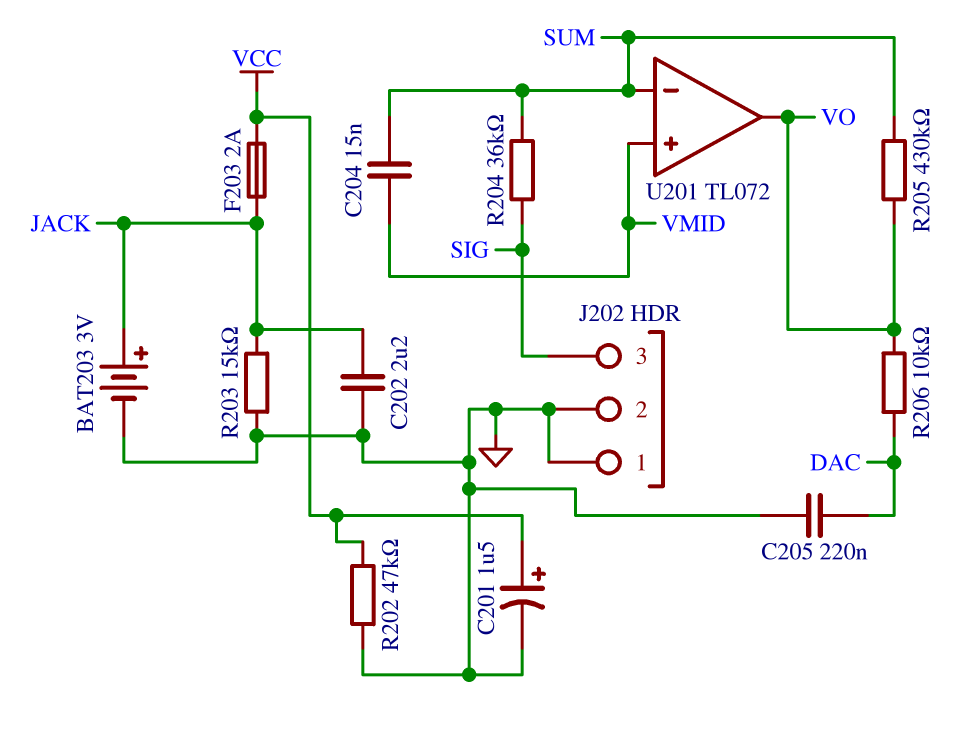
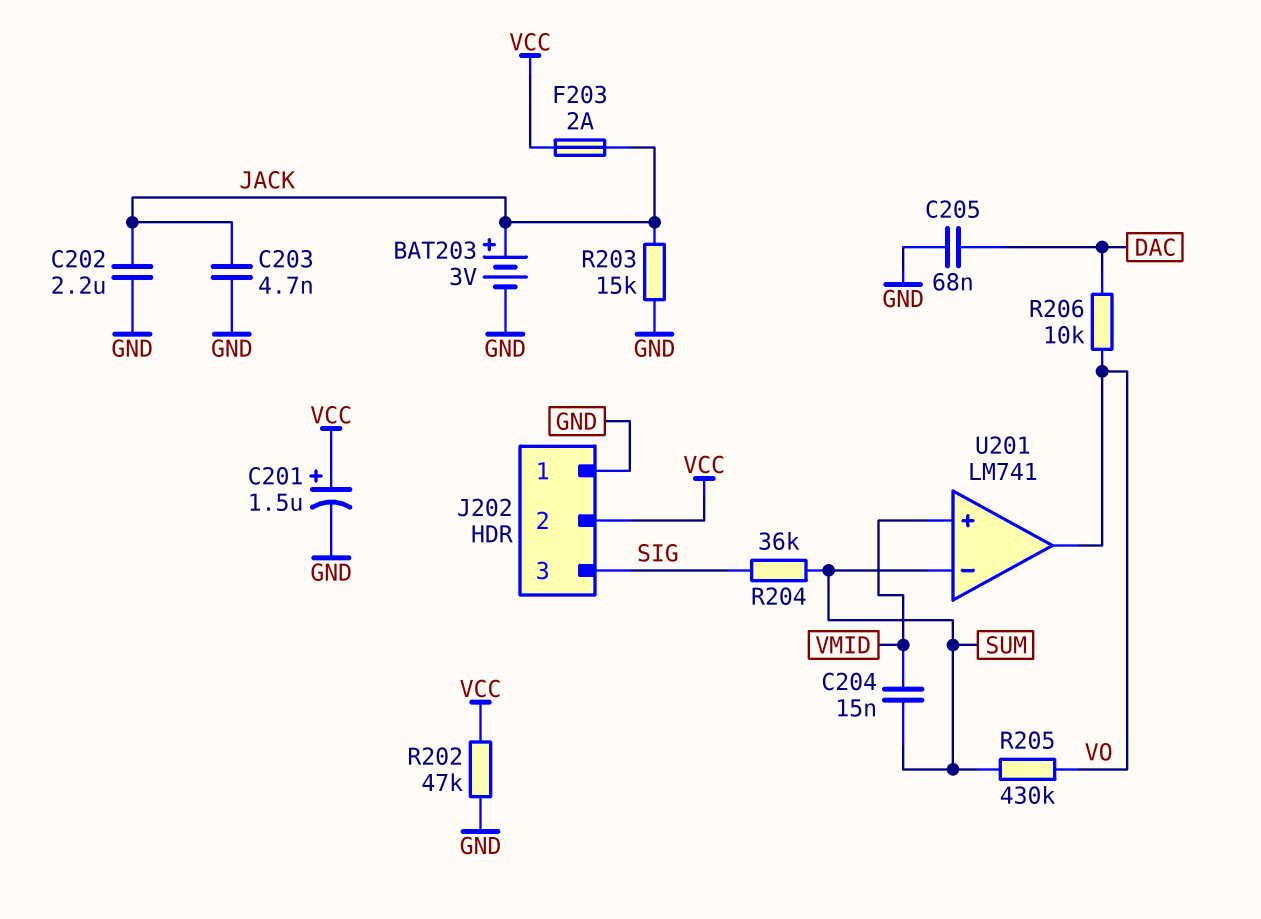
C203: none -> 4.7nF (GND, JACK)
C205: 220nF (DAC, GND) -> 68nF (DAC, GND)
J202 pin 2: GND -> VCC
U201: TL072 -> LM741

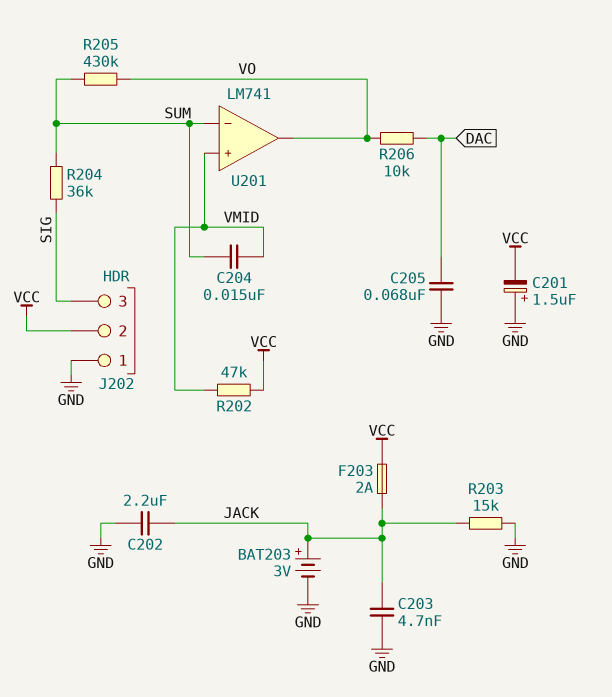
C201: 1.5uF (plus VCC, minus GND) -> 1.5uF (plus GND, minus VCC)
R202: 47k (GND, VCC) -> 47k (VCC, VMID)

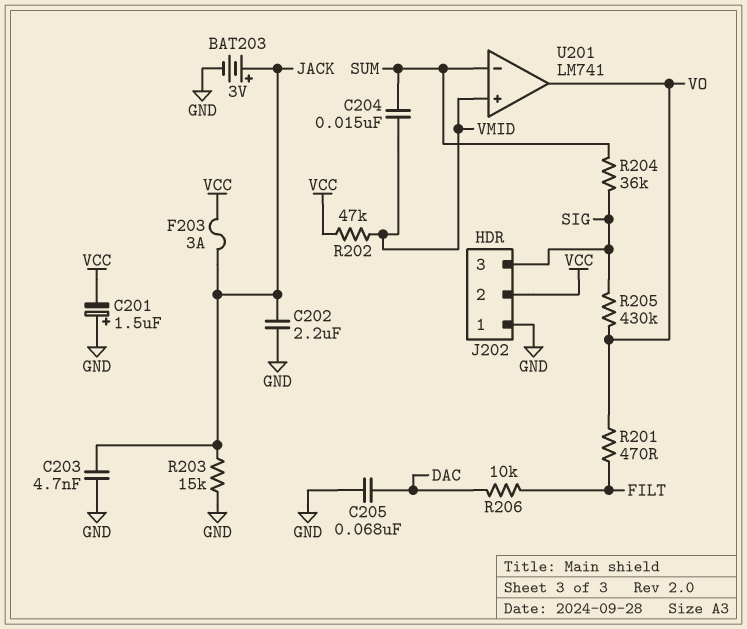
F203: 2A (JACK, VCC) -> 3A (JACK, VCC)
R201: none -> 470 (FILT, VO)
R205: 430k (SUM, VO) -> 430k (SIG, VO)
R206: 10k (DAC, VO) -> 10k (DAC, FILT)

